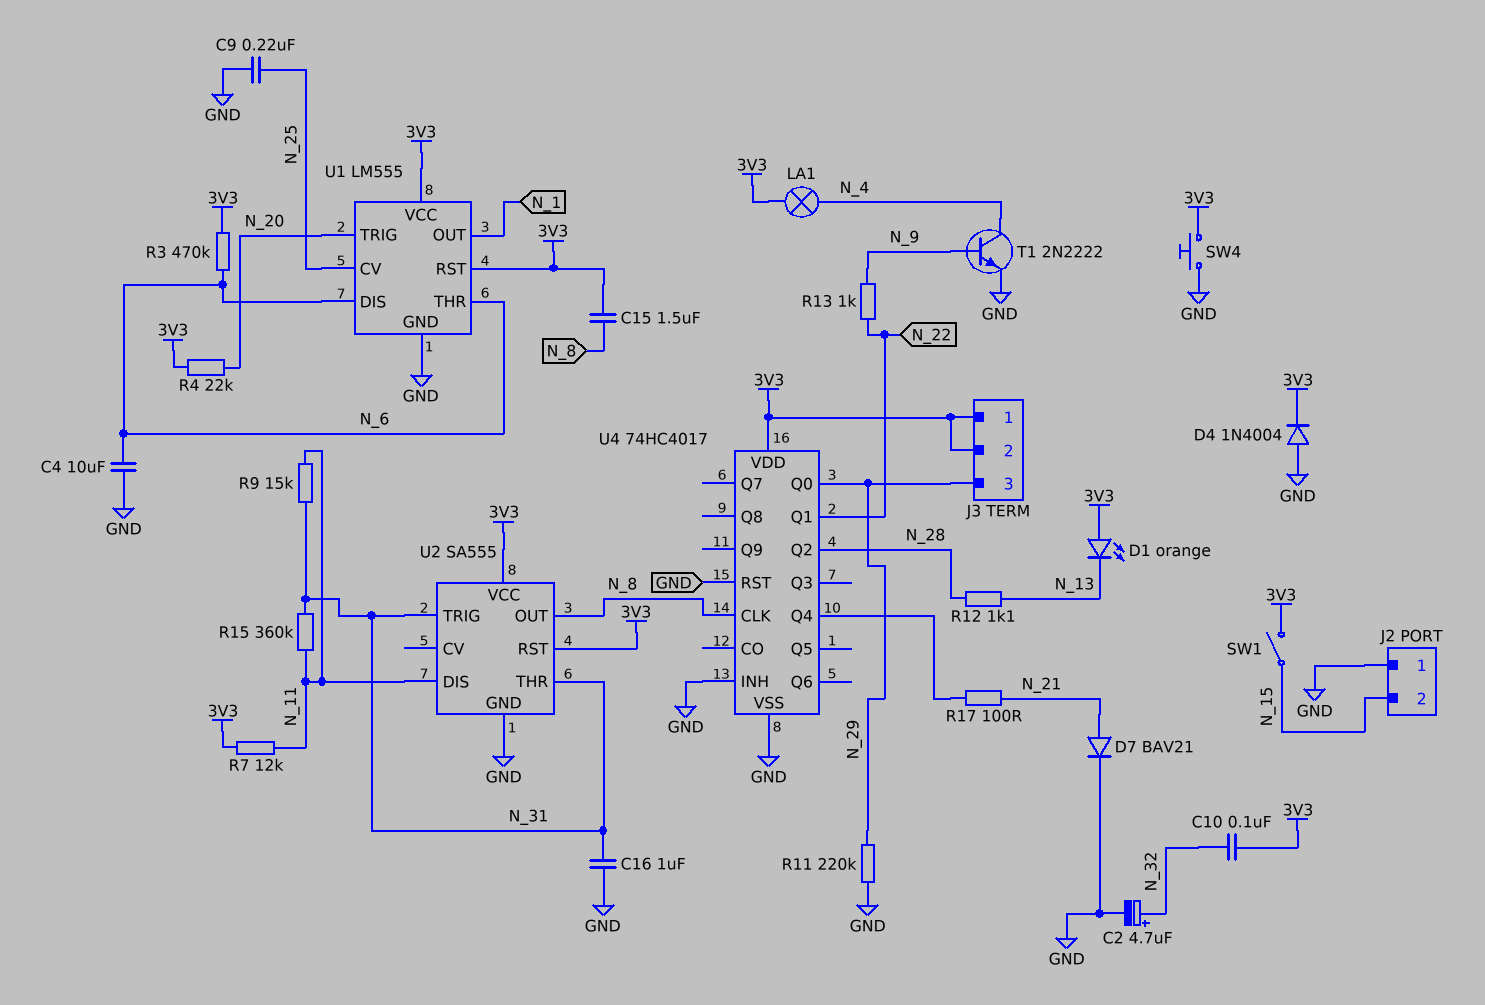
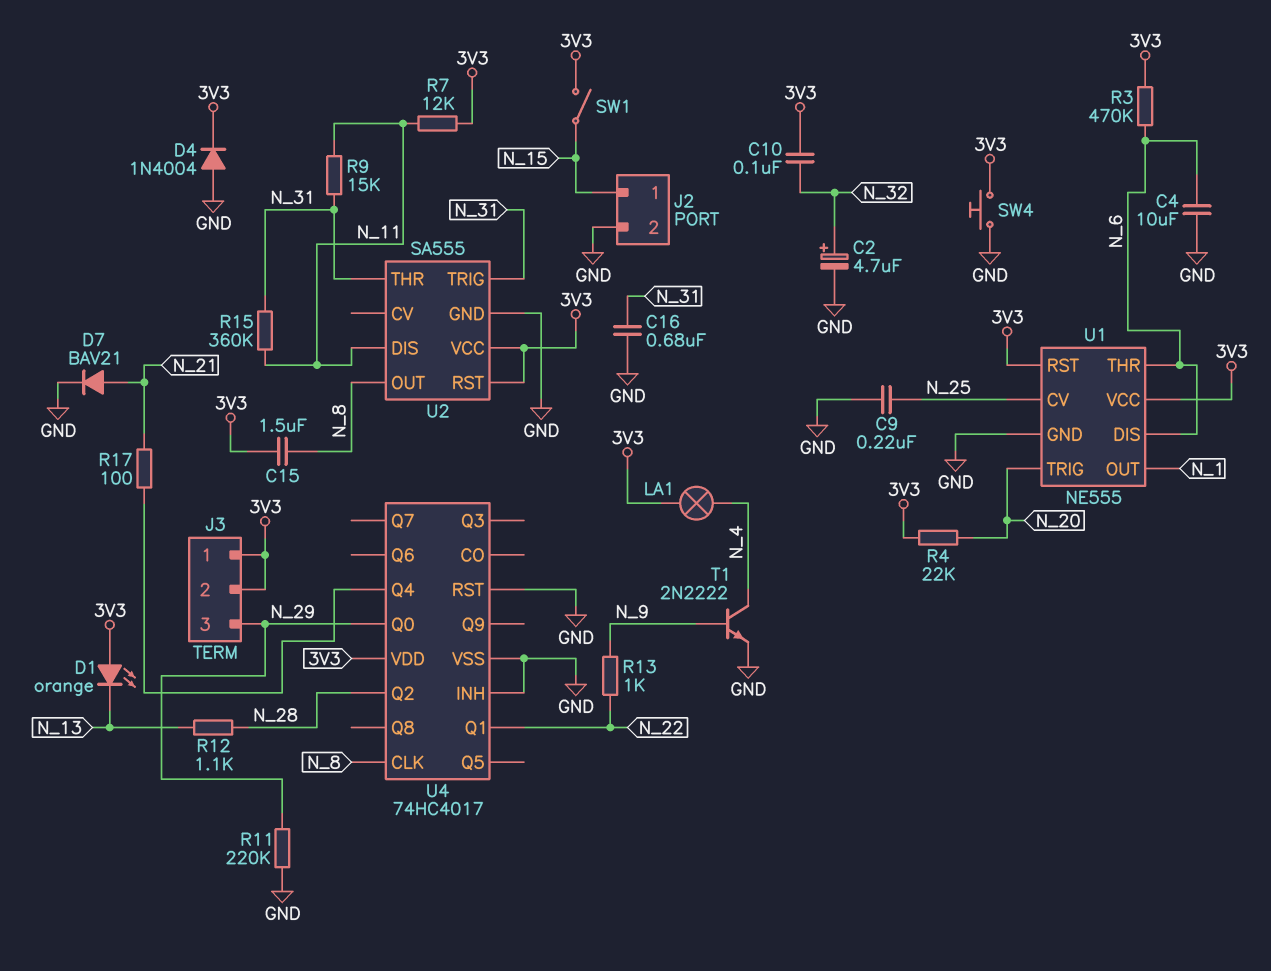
C16: 1uF (GND, N_31) -> 680nF (GND, N_31)
J2 pin 1: GND -> N_15
J2 pin 2: N_15 -> GND
U1: LM555 -> NE555

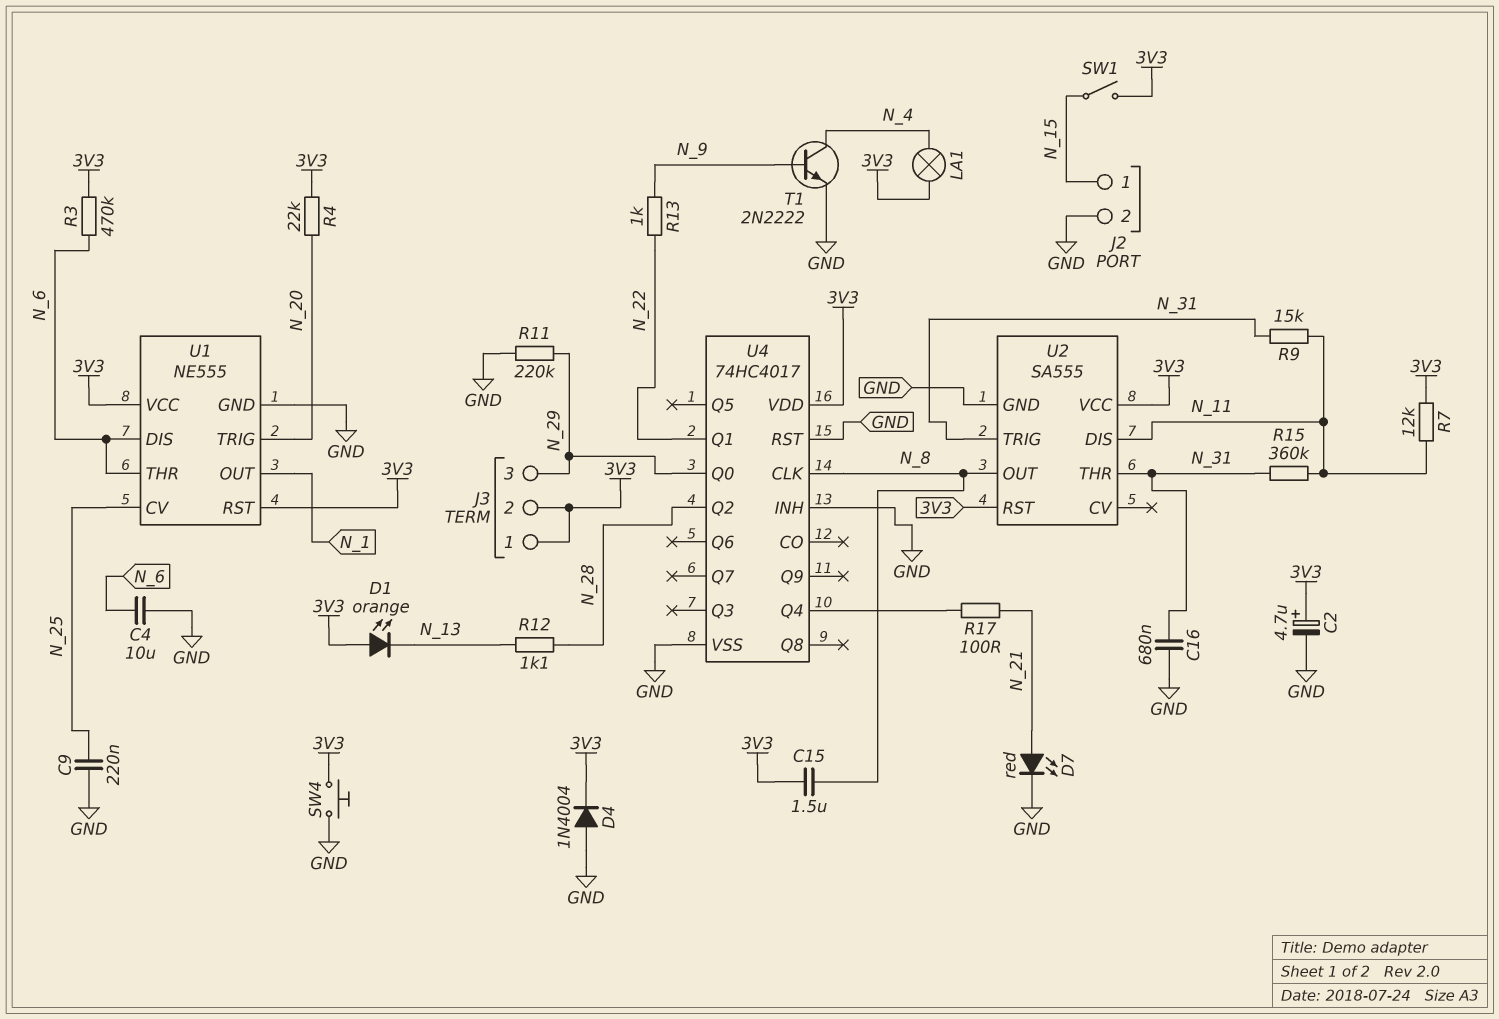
C2: 4.7uF (plus N_32, minus GND) -> 4.7uF (plus 3V3, minus GND)
C10: 100nF (3V3, N_32) -> none
D7: diode BAV21 (A N_21, K GND) -> LED red (A N_21, K GND)

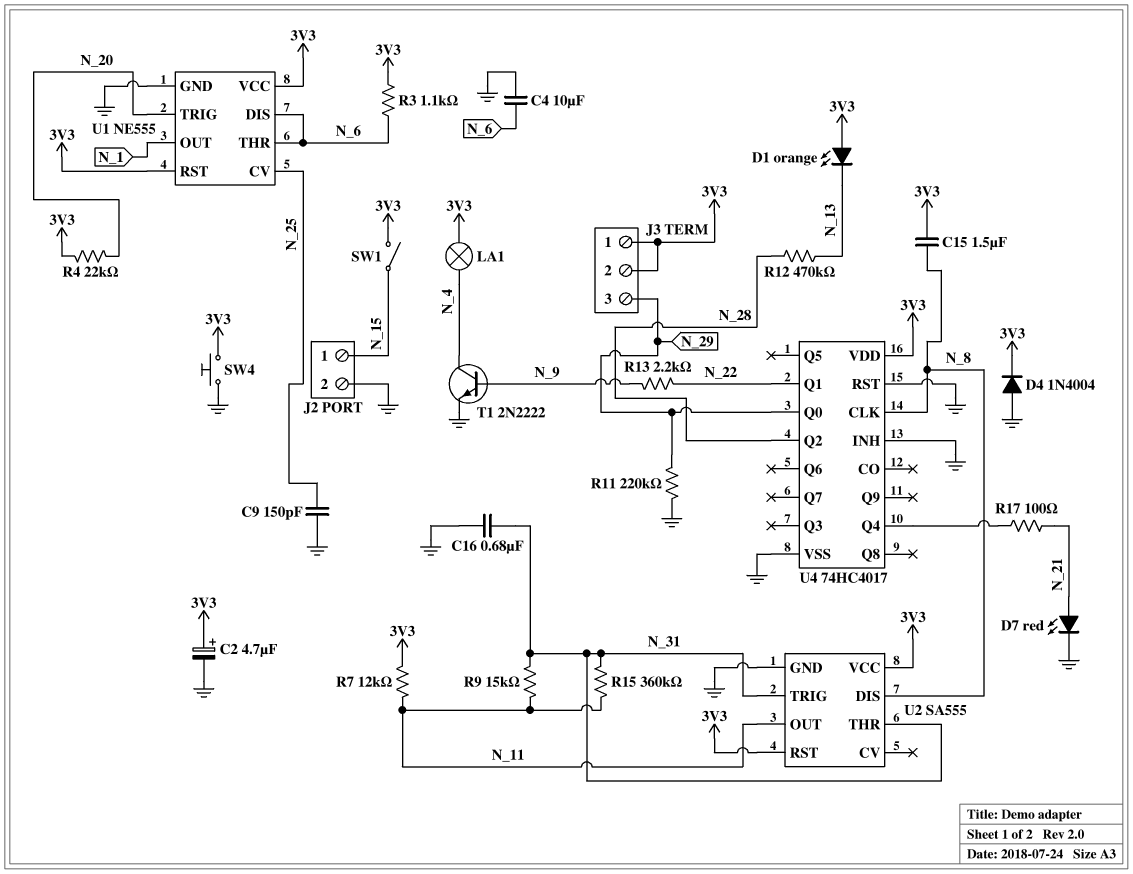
C9: 220nF (GND, N_25) -> 150pF (GND, N_25)
R3: 470k (3V3, N_6) -> 1.1k (3V3, N_6)
R12: 1.1k (N_13, N_28) -> 470k (N_13, N_28)
R13: 1k (N_9, N_22) -> 2.2k (N_9, N_22)
U2 pin DIS: N_11 -> N_8
U2 pin OUT: N_8 -> N_11

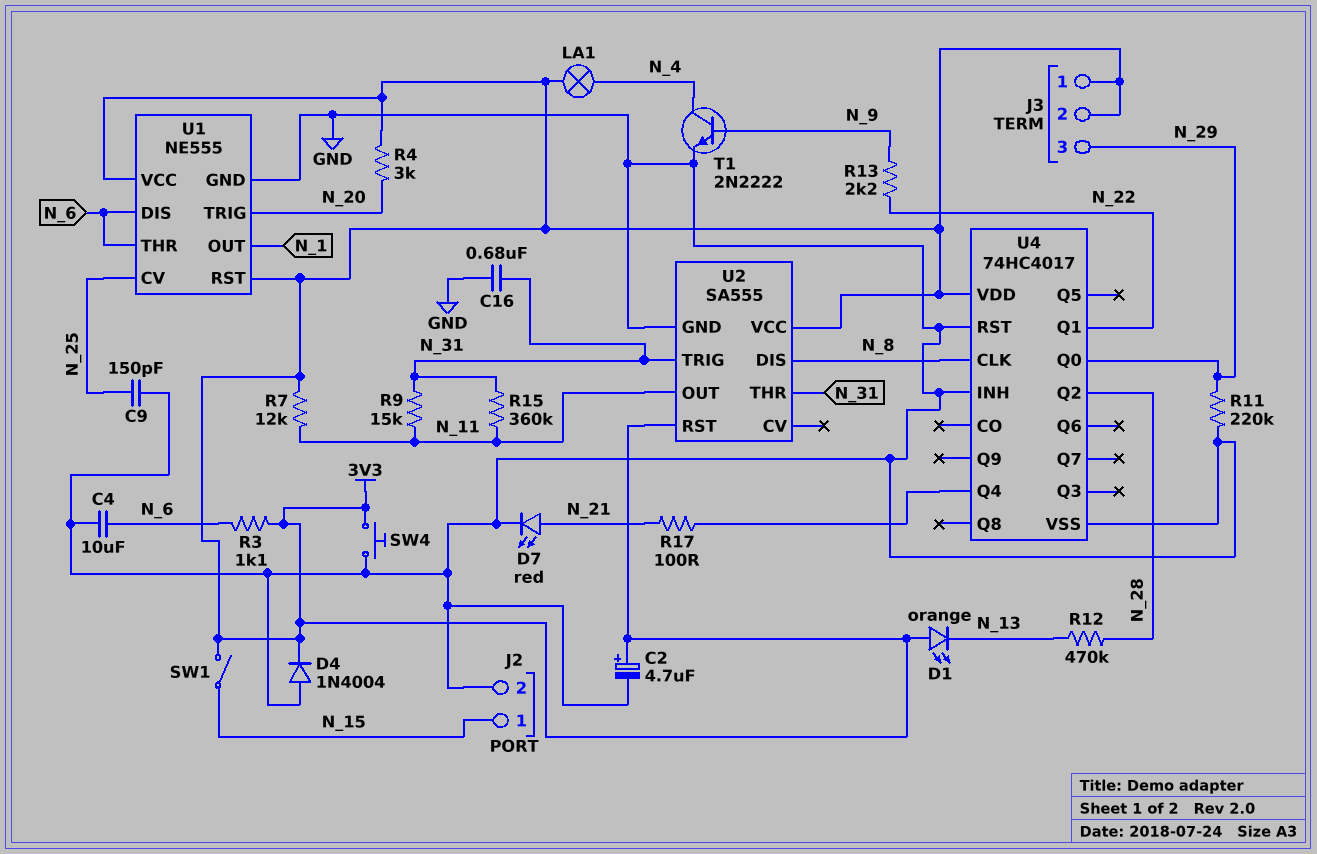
C15: 1.5uF (3V3, N_8) -> none
R4: 22k (3V3, N_20) -> 3k (3V3, N_20)

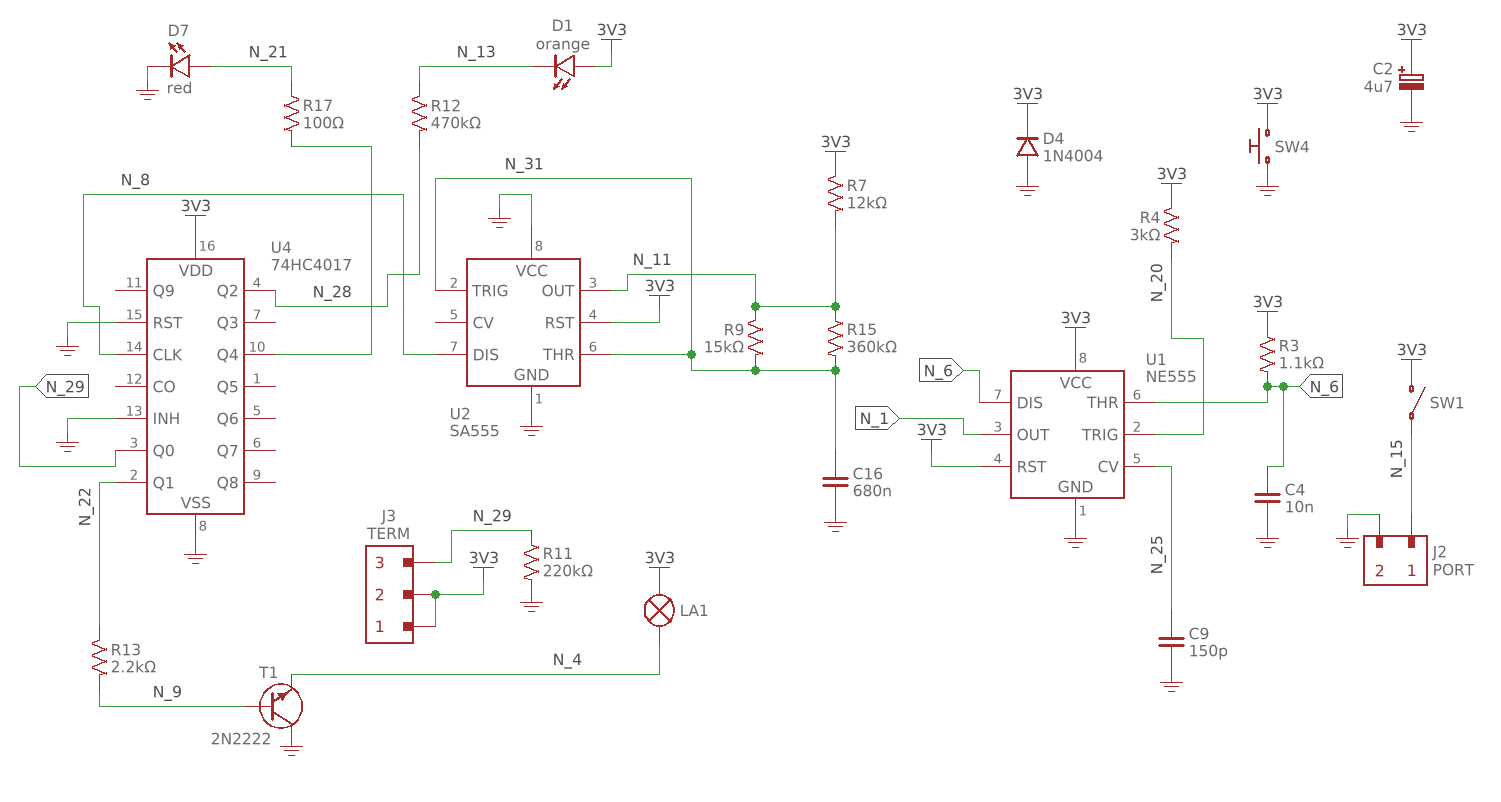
C4: 10uF (GND, N_6) -> 10nF (GND, N_6)
T1: NPN 2N2222 (B N_9, C N_4, E GND) -> NPN 2N2222 (B N_9, C GND, E N_4)
U2 pin VCC: 3V3 -> GND

